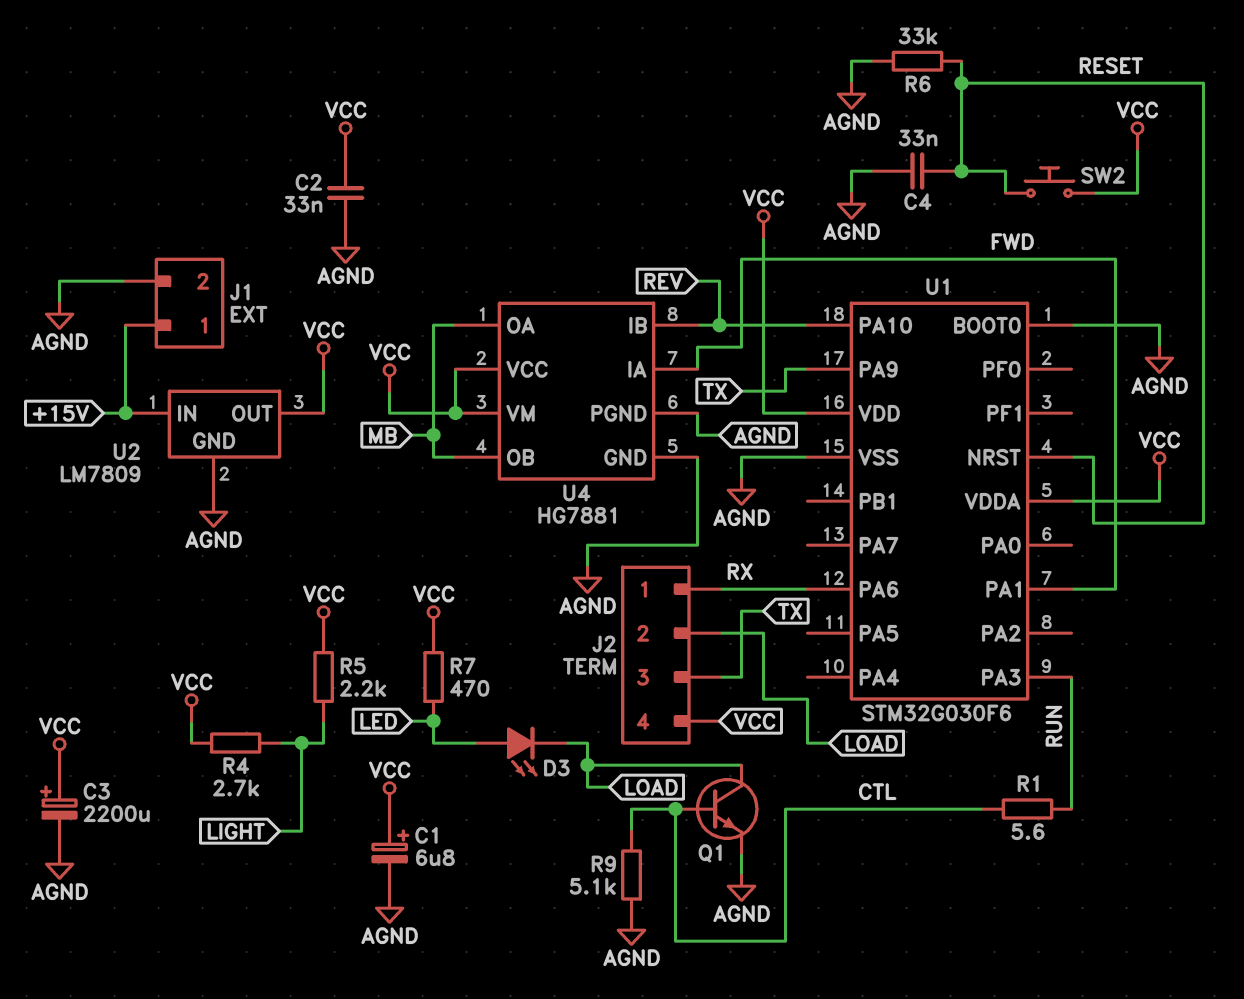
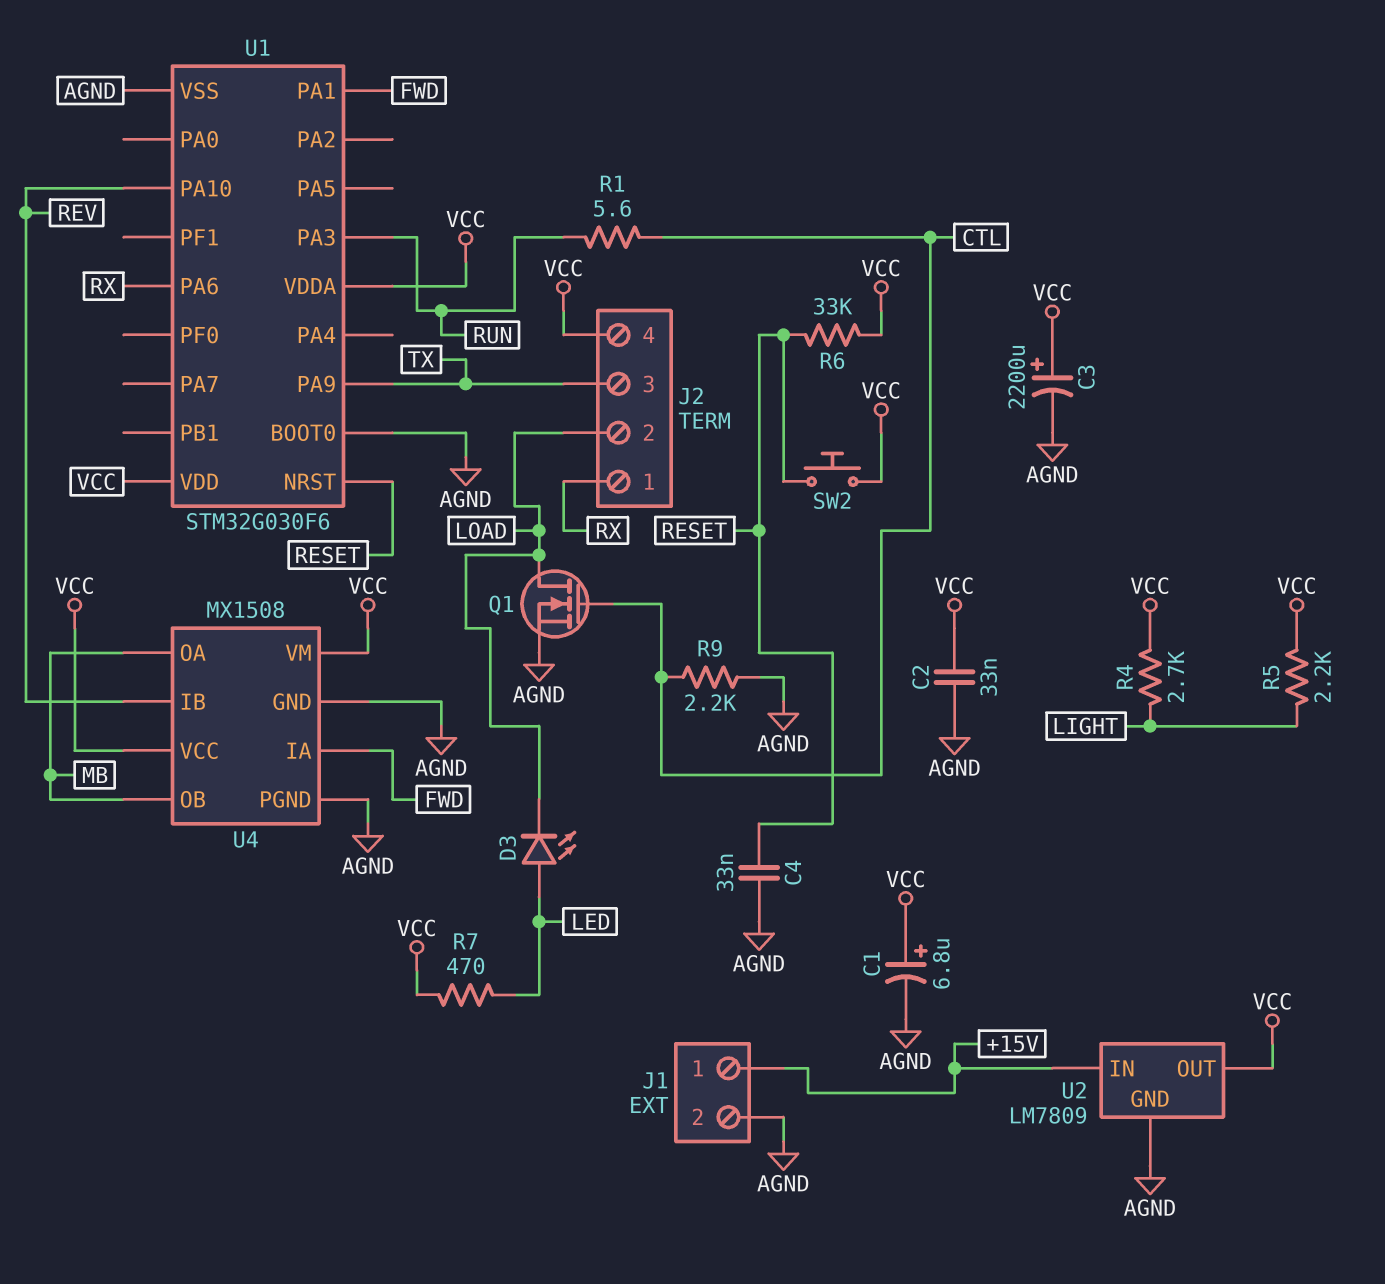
Q1: NPN (B CTL, C LOAD, E AGND) -> NMOS (G CTL, D LOAD, S AGND)
R6: 33k (AGND, RESET) -> 33k (RESET, VCC)
R9: 5.1k (AGND, CTL) -> 2.2k (AGND, CTL)
U4: HG7881 -> MX1508

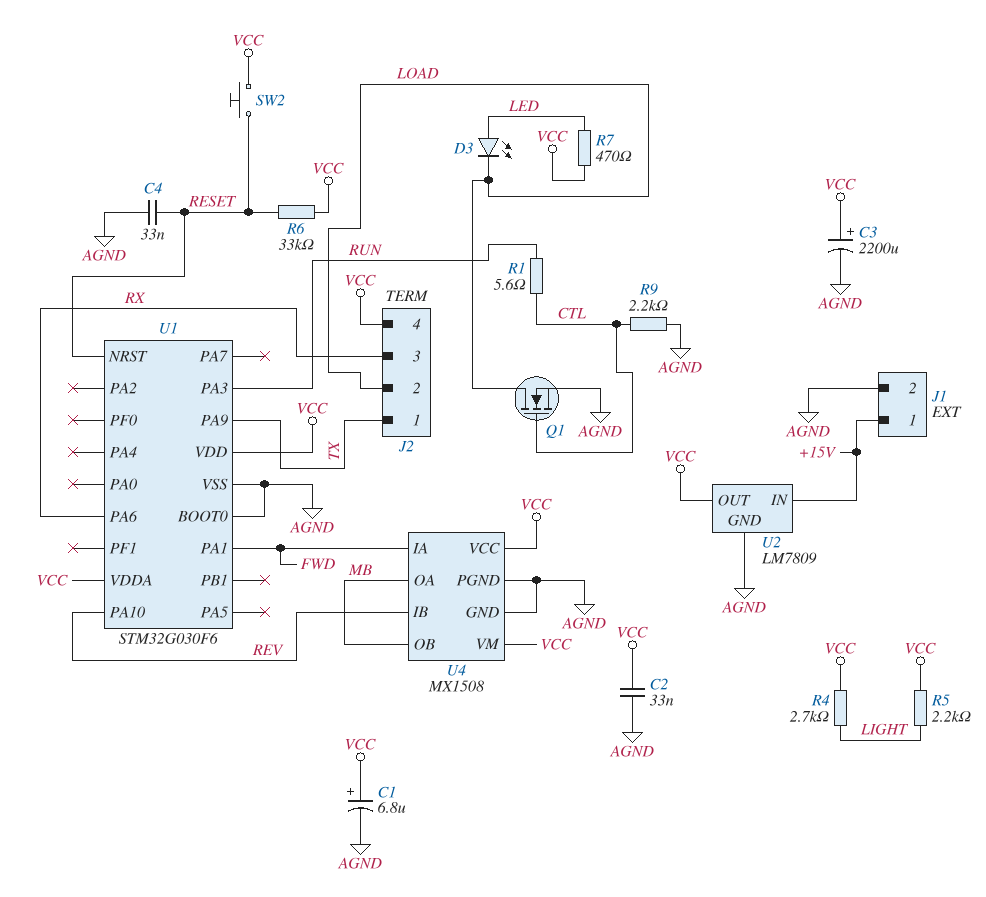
J2 pin 1: RX -> TX
J2 pin 3: TX -> RX

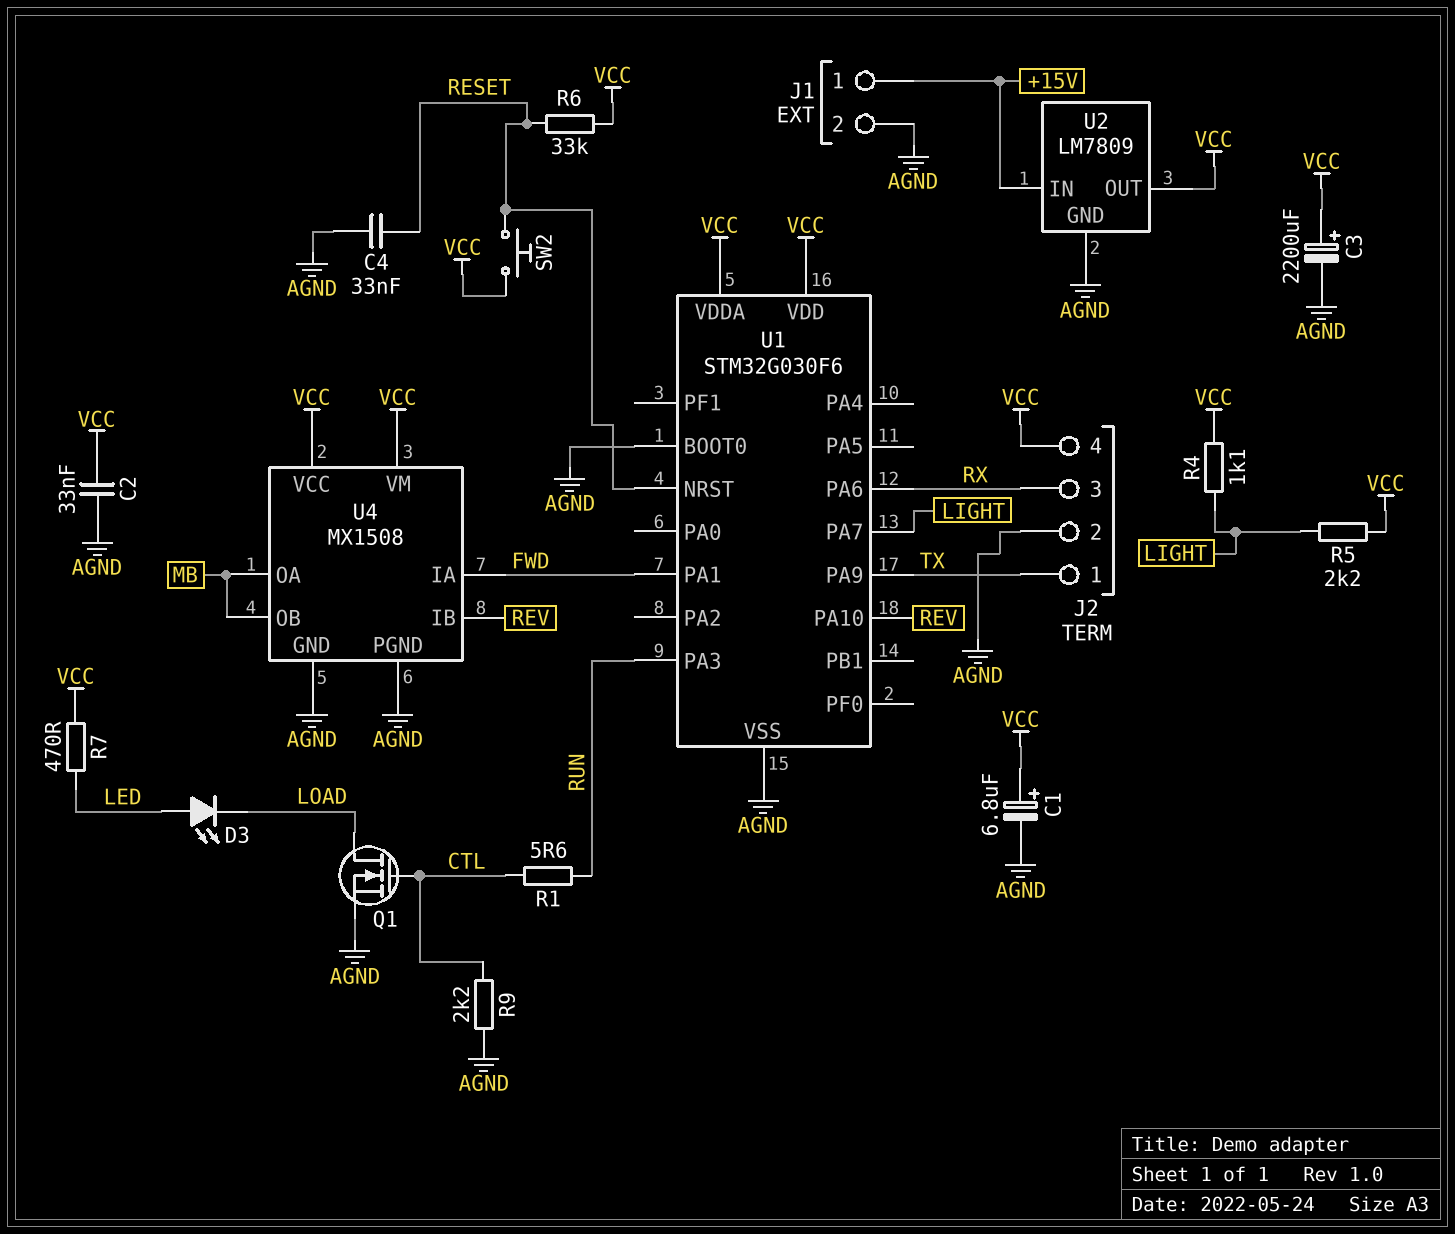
J2 pin 2: LOAD -> AGND
R4: 2.7k (LIGHT, VCC) -> 1.1k (LIGHT, VCC)
U1 pin PA7: none -> LIGHT

